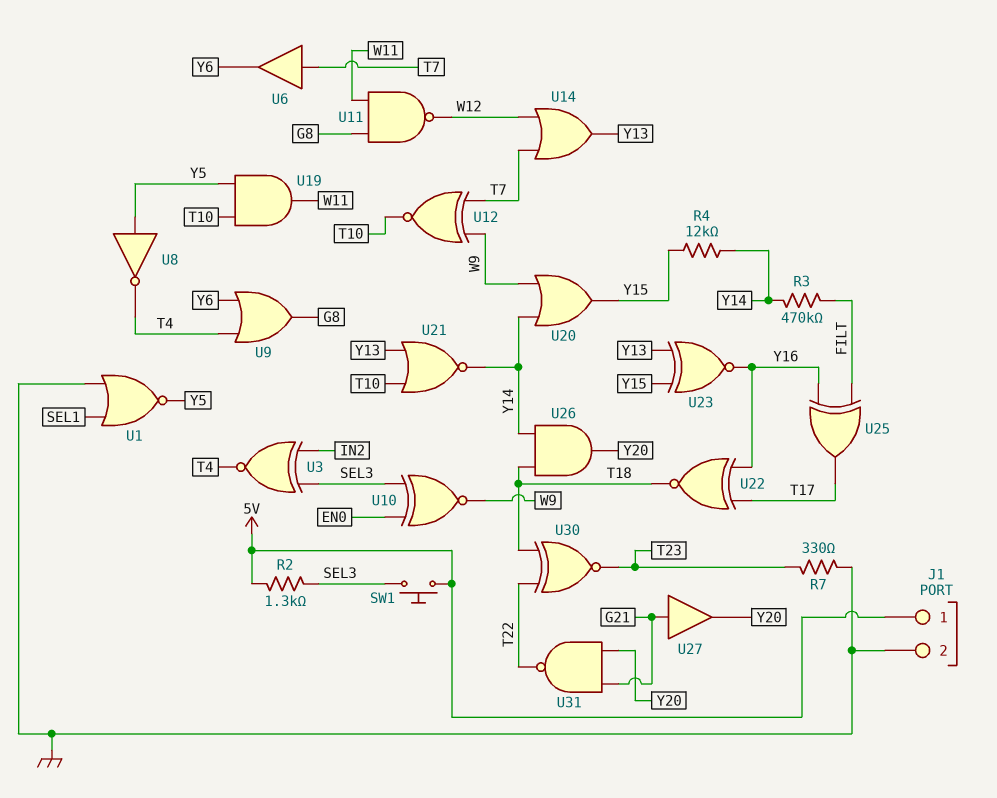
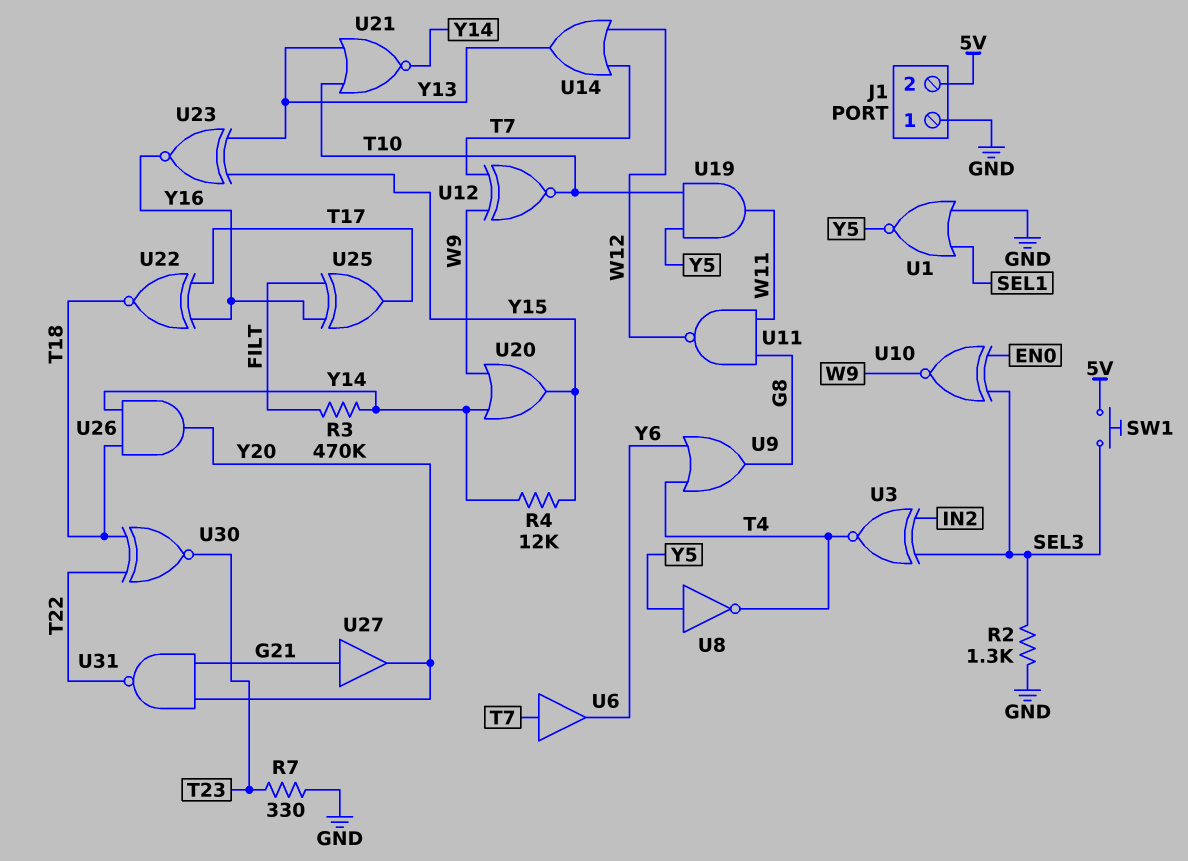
J1 pin 1: 5V -> GND
J1 pin 2: GND -> 5V
R2: 1.3k (5V, SEL3) -> 1.3k (GND, SEL3)

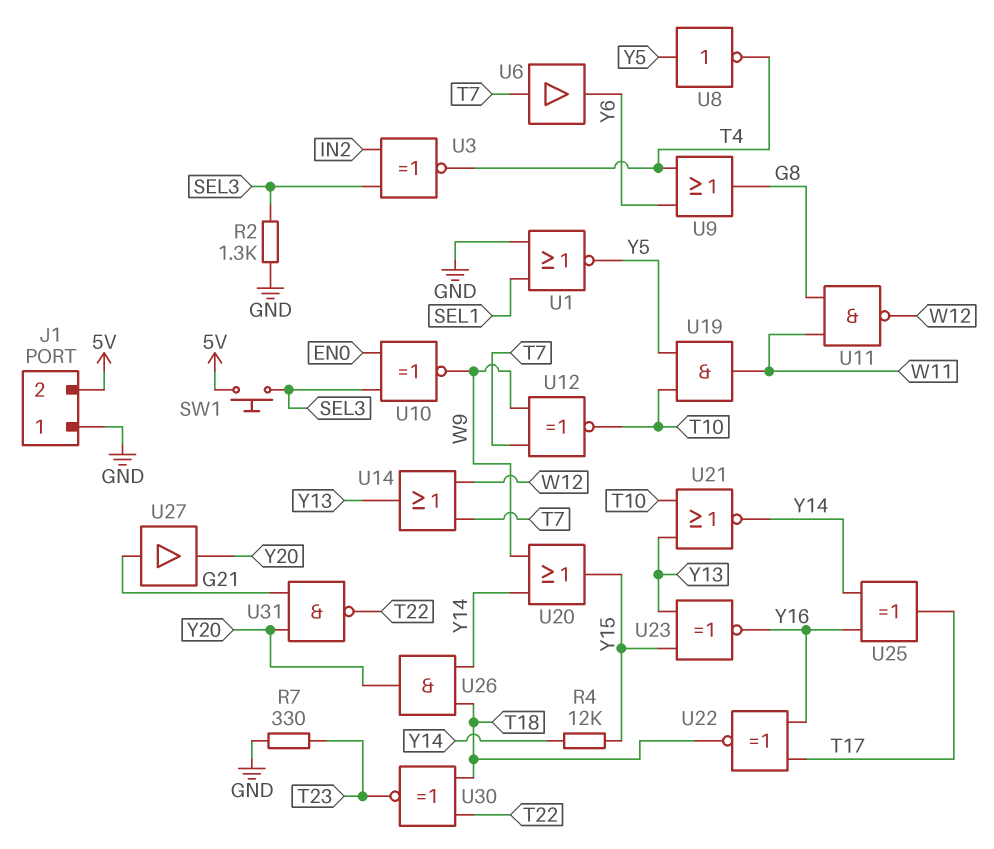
R3: 470k (FILT, Y14) -> none
U25: XOR (in FILT, in Y16, out T17) -> XOR (in Y14, in Y16, out T17)

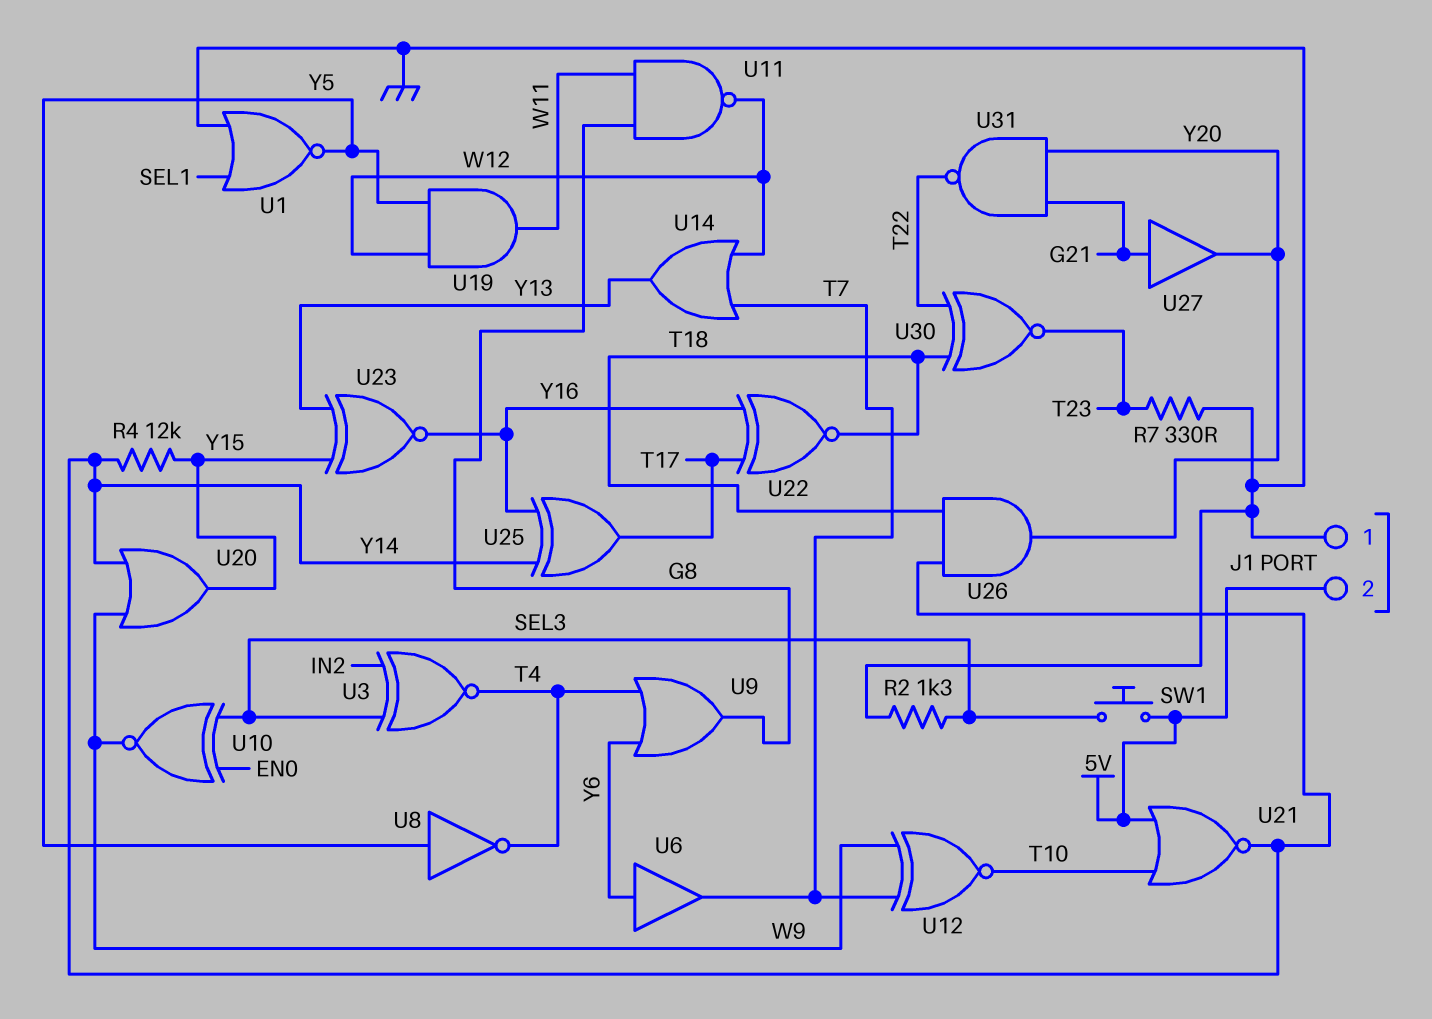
U6: buffer (in T7, out Y6) -> buffer (in Y6, out T7)
U19: AND (in T10, in Y5, out W11) -> AND (in W12, in Y5, out W11)
U21: NOR (in T10, in Y13, out Y14) -> NOR (in 5V, in T10, out Y14)

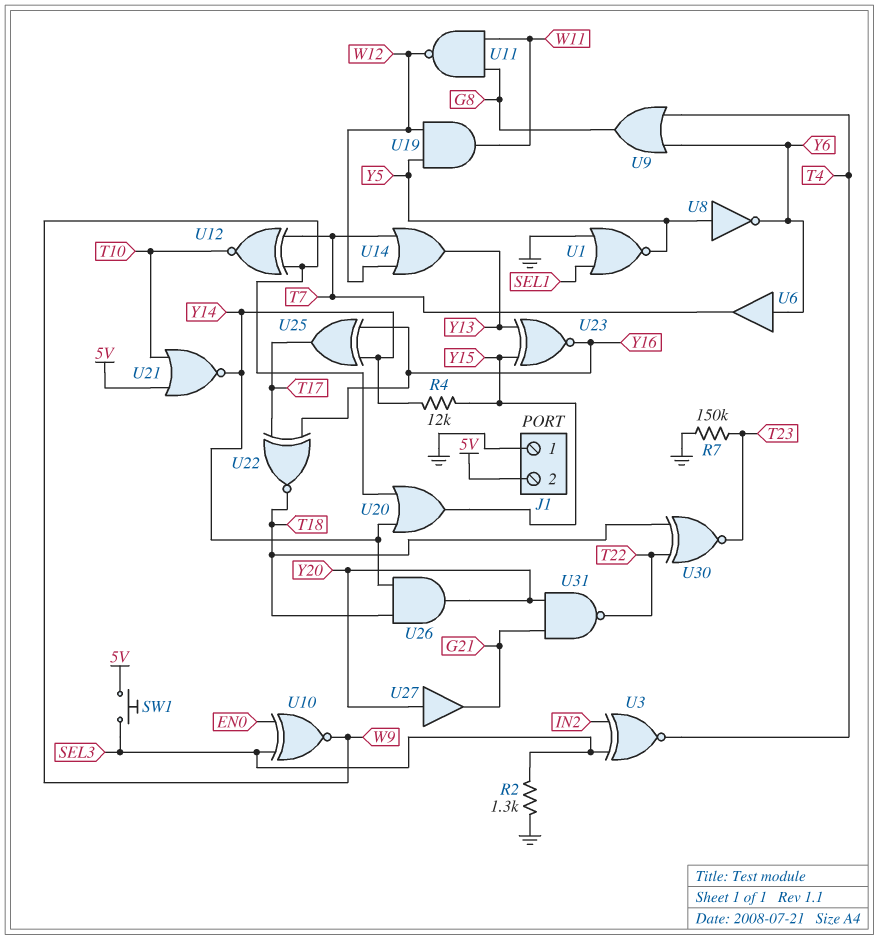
R7: 330 (GND, T23) -> 150k (GND, T23)
U8: NOT (in Y5, out T4) -> NOT (in Y5, out Y6)
U27: buffer (in G21, out Y20) -> buffer (in Y20, out G21)

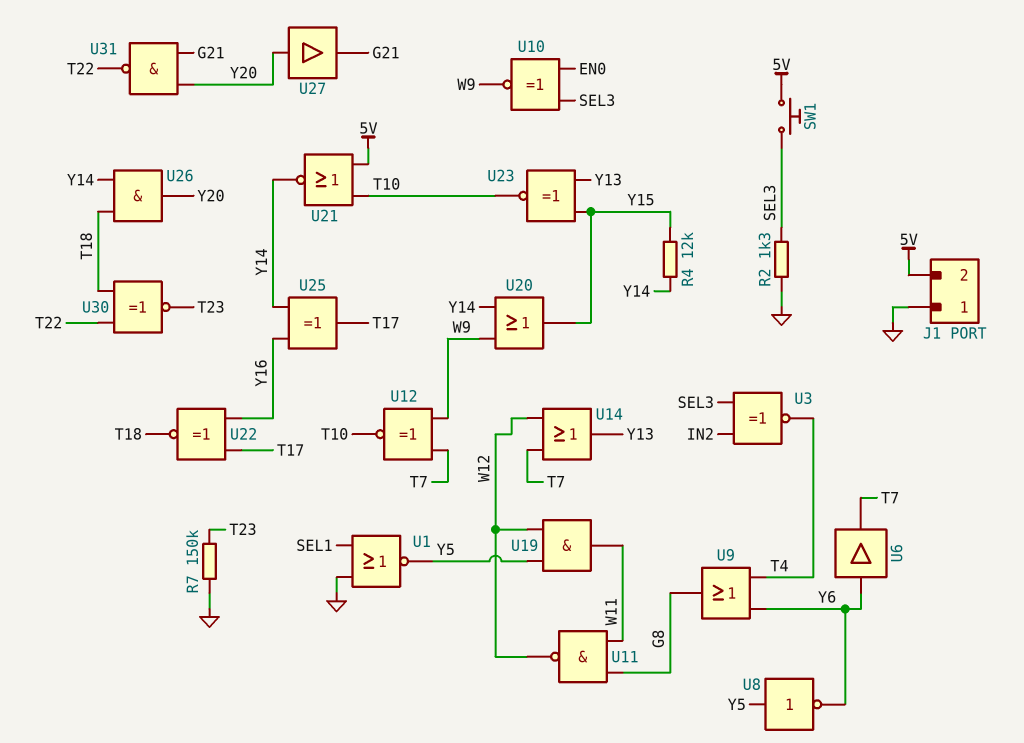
U23: XNOR (in Y13, in Y15, out Y16) -> XNOR (in Y13, in Y15, out T10)

